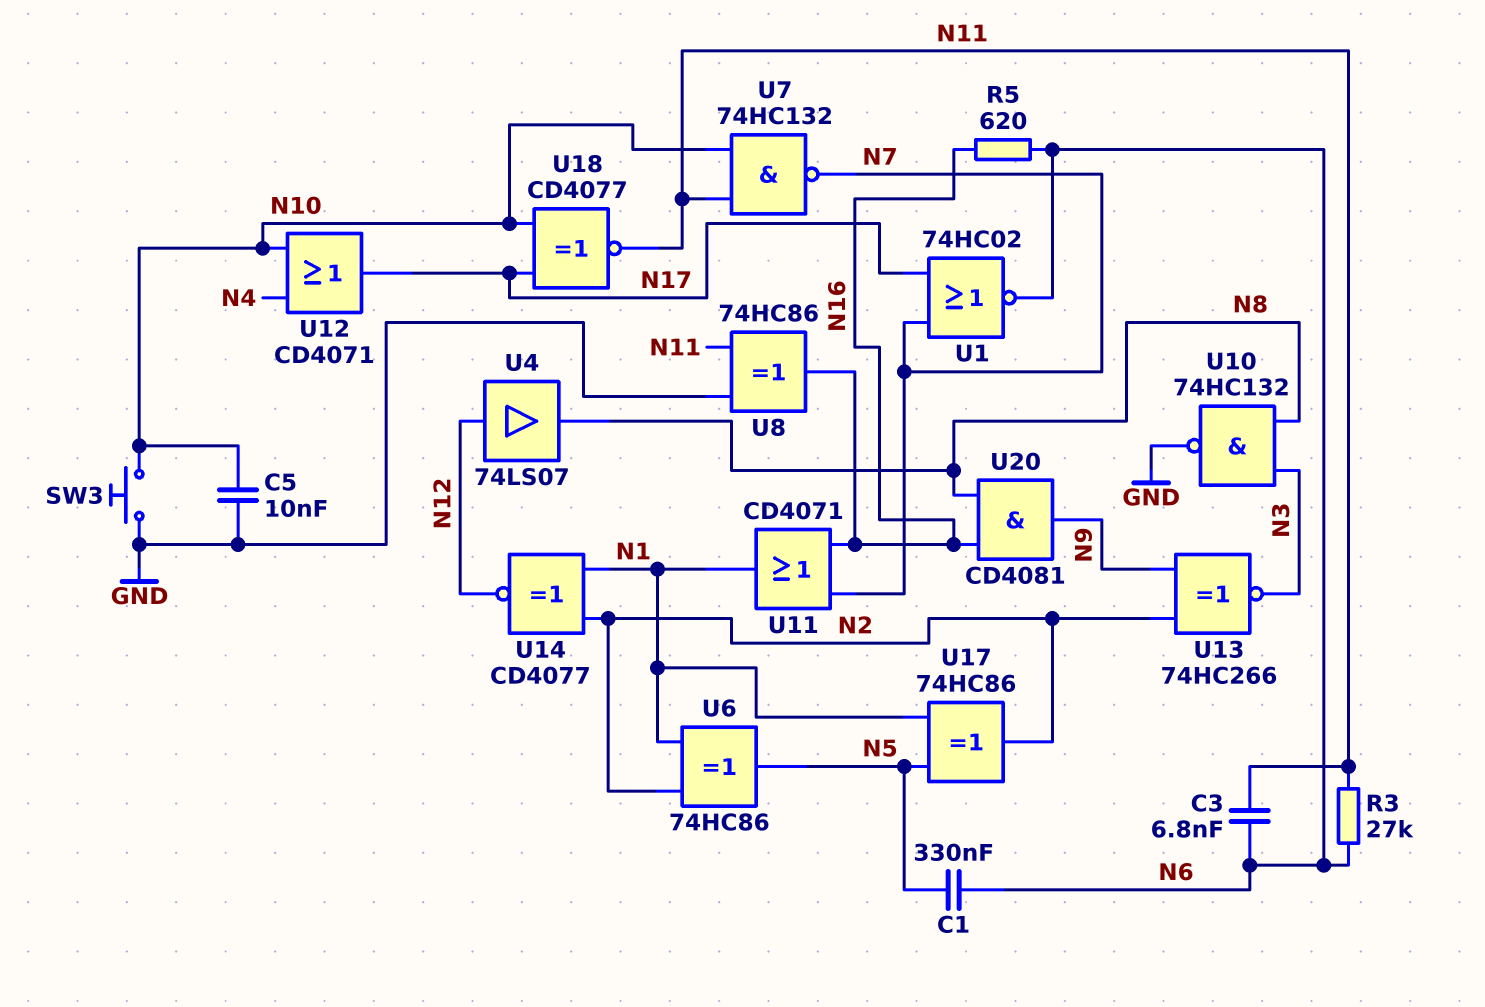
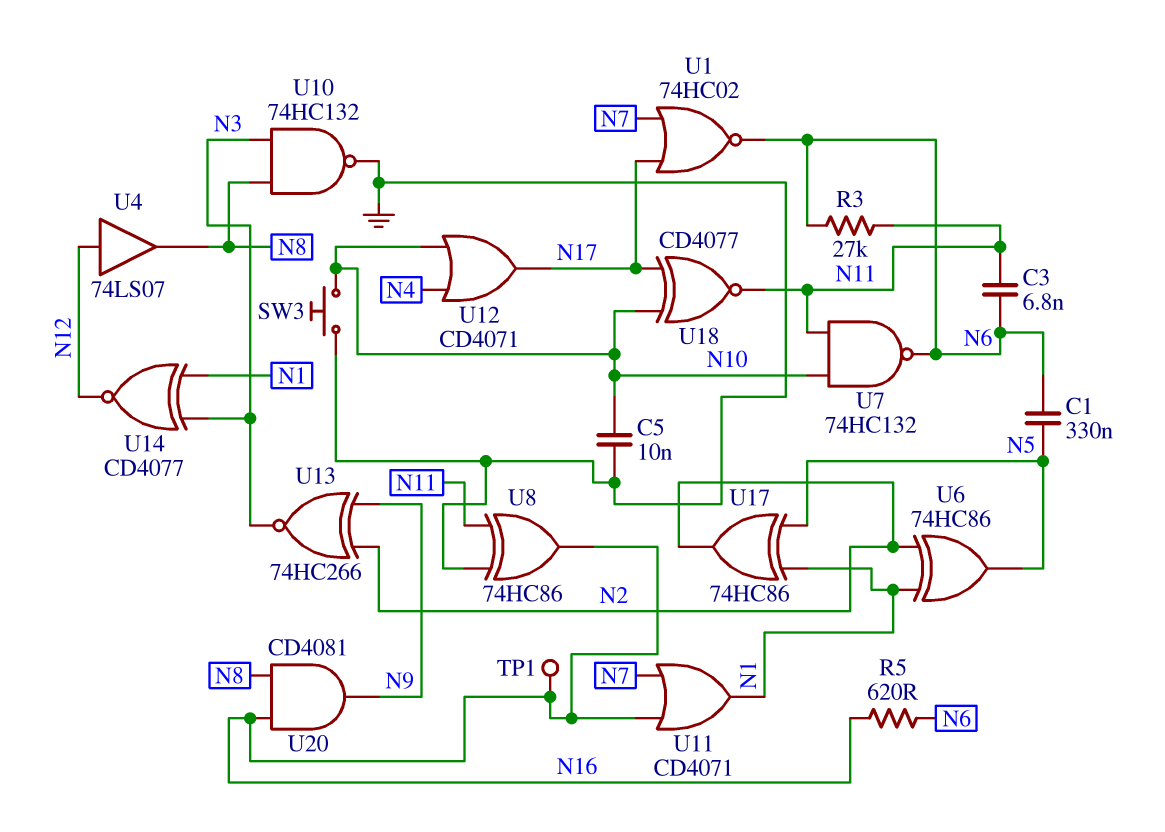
TP1: none -> test point (N16)
U7: NAND 74HC132 (in N10, in N11, out N7) -> NAND 74HC132 (in N10, in N11, out N6)
U14: XNOR CD4077 (in N1, in N2, out N12) -> XNOR CD4077 (in N1, in N3, out N12)

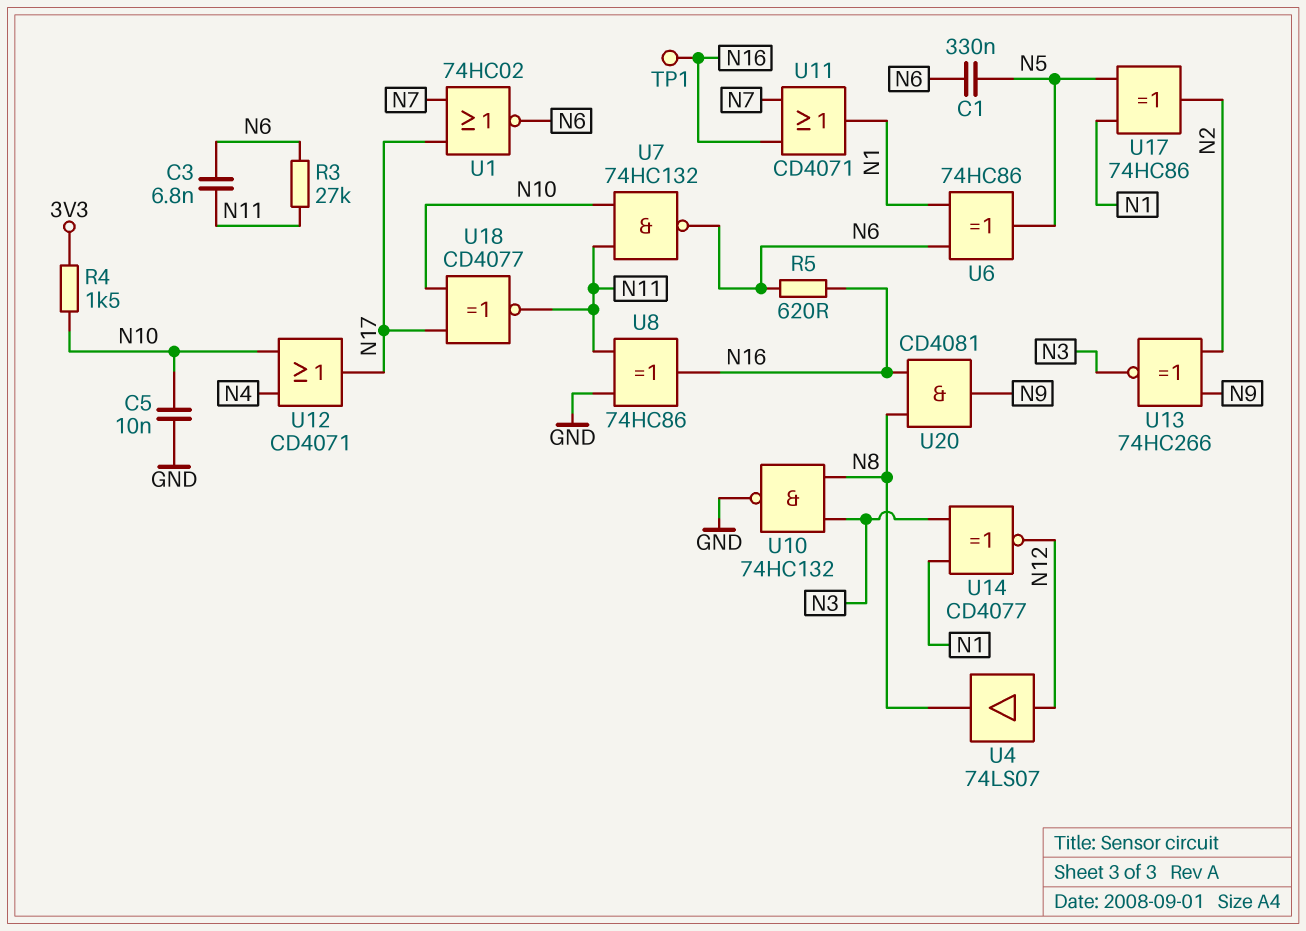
R4: none -> 1.5k (3V3, N10)
SW3: button (GND, N10) -> none
U6: XOR 74HC86 (in N1, in N2, out N5) -> XOR 74HC86 (in N1, in N6, out N5)

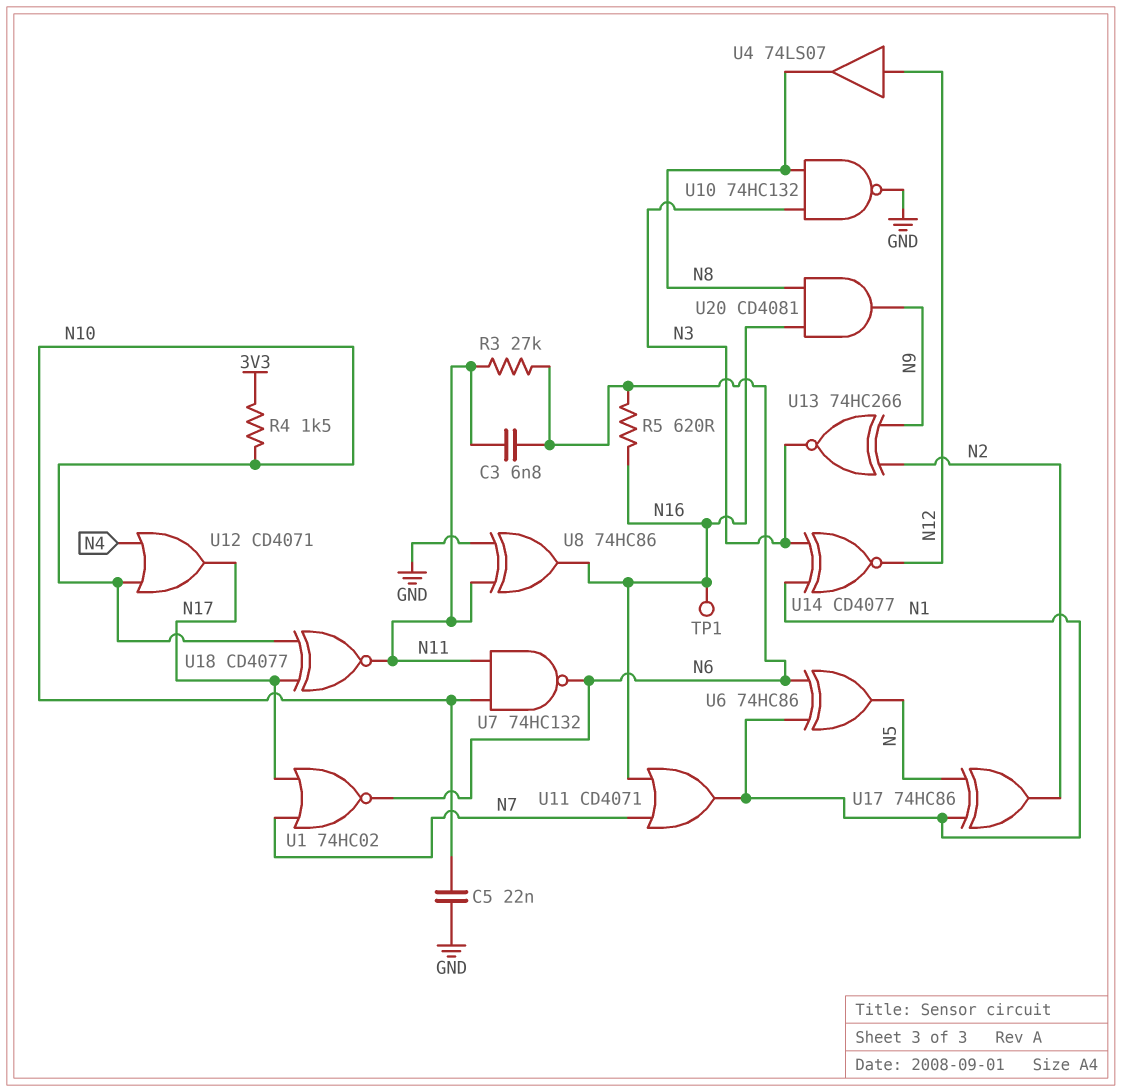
C1: 330nF (N5, N6) -> none
C5: 10nF (GND, N10) -> 22nF (GND, N10)

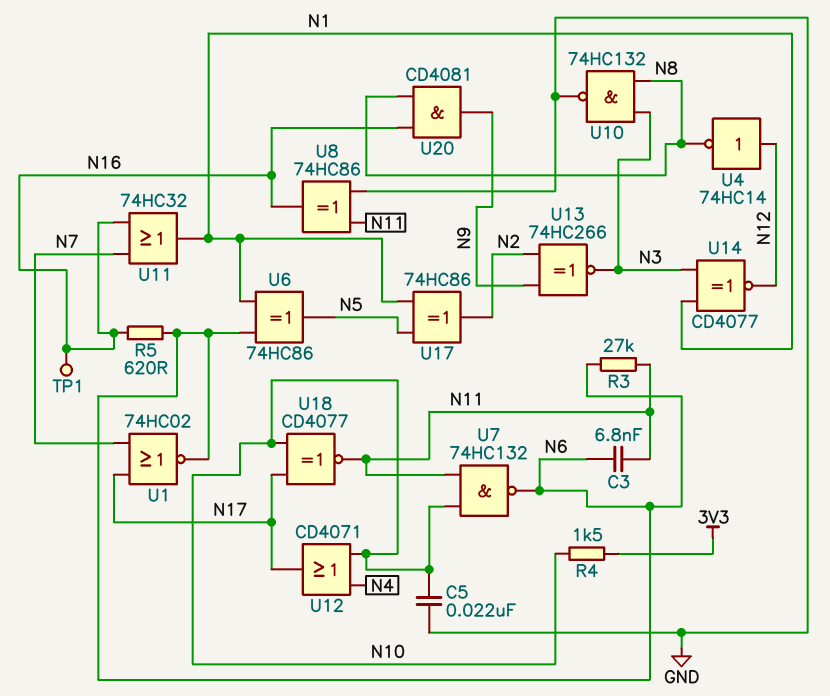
U4: buffer 74LS07 (in N12, out N8) -> NOT 74HC14 (in N12, out N8)
U11: OR CD4071 (in N7, in N16, out N1) -> OR 74HC32 (in N7, in N16, out N1)

